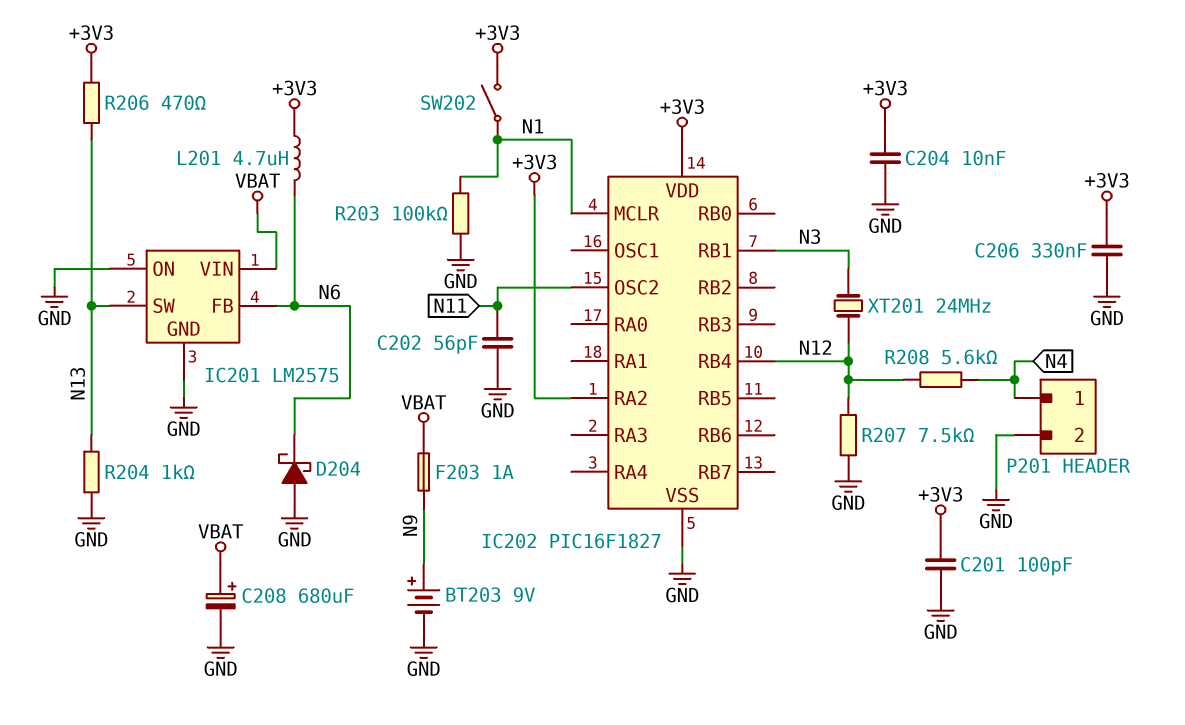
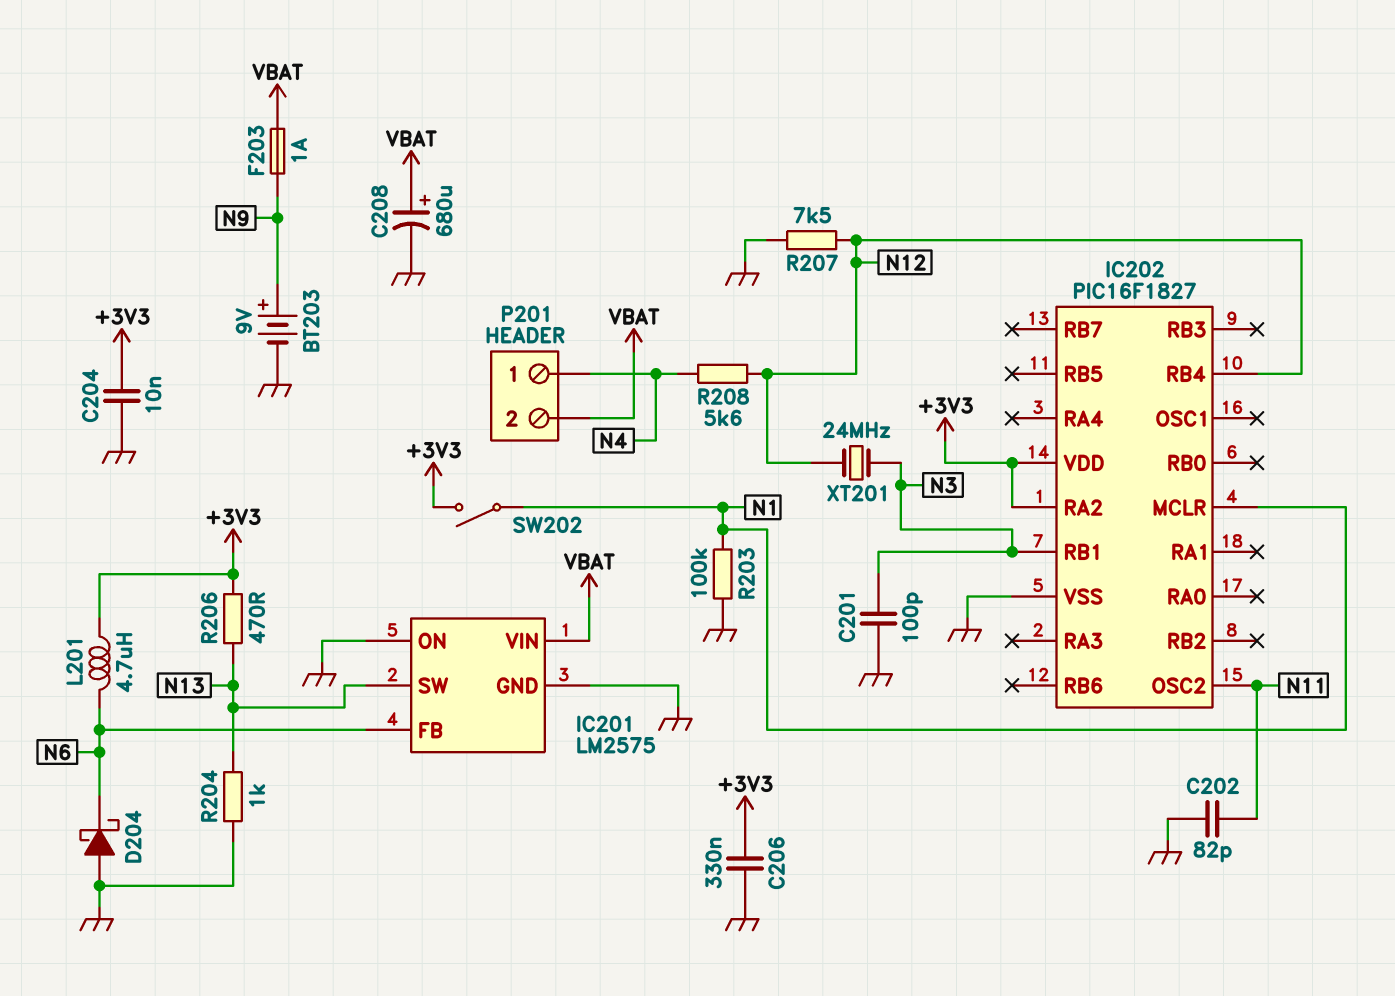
C201: 100pF (+3V3, GND) -> 100pF (GND, N3)
C202: 56pF (GND, N11) -> 82pF (GND, N11)
P201 pin 2: GND -> VBAT

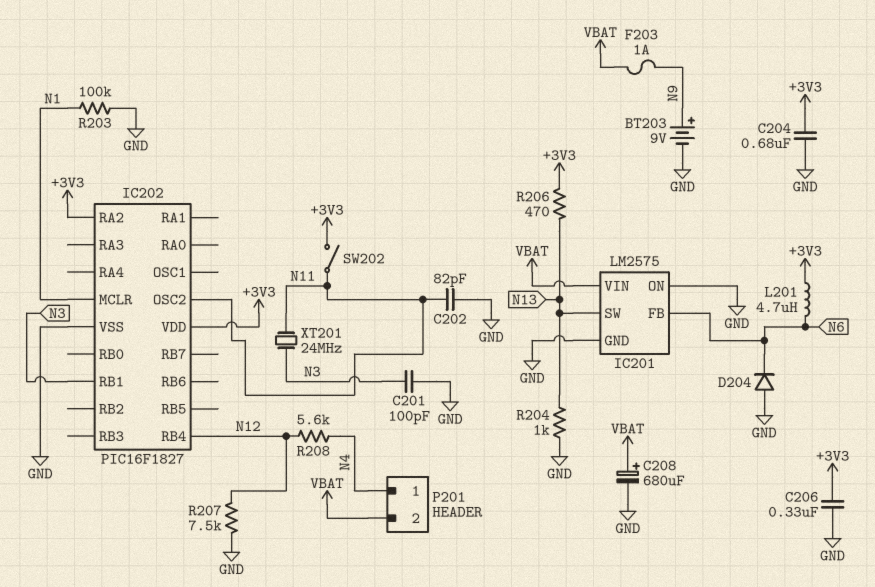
C204: 10nF (+3V3, GND) -> 680nF (+3V3, GND)
D204: schottky (A GND, K N6) -> diode (A GND, K N6)
SW202: switch (+3V3, N1) -> switch (+3V3, N11)
XT201: 24MHz (N3, N12) -> 24MHz (N3, N11)

